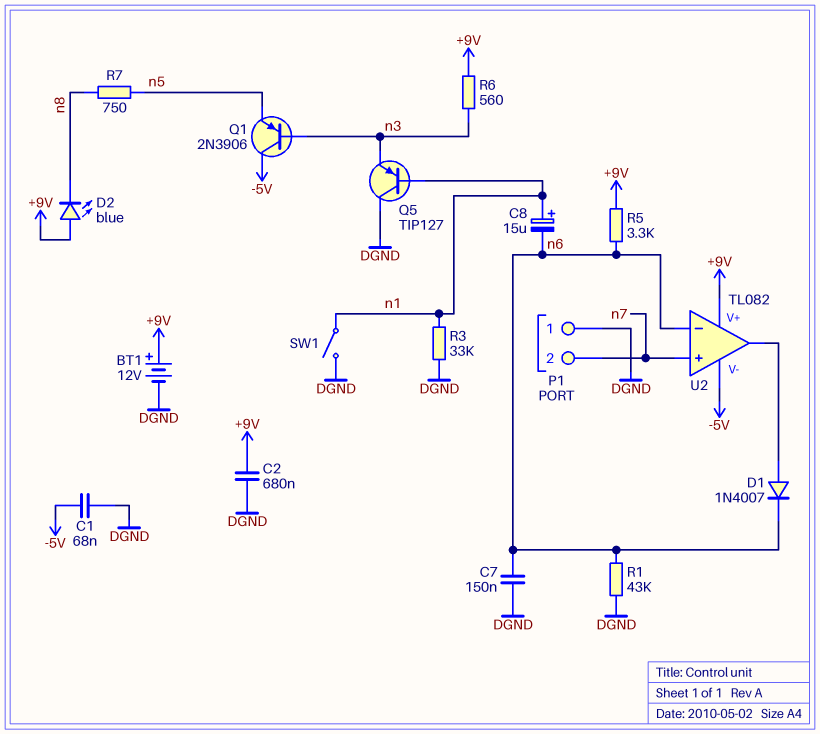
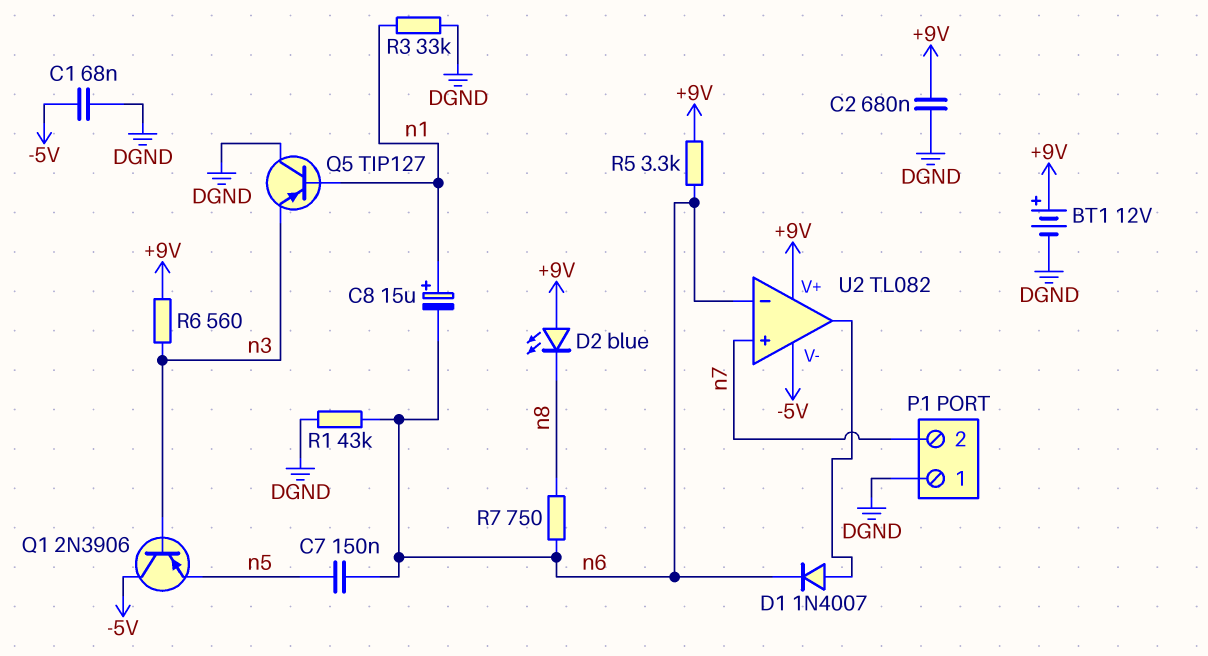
C7: 150nF (DGND, n6) -> 150nF (n5, n6)
R7: 750 (n5, n8) -> 750 (n6, n8)
SW1: switch (DGND, n1) -> none

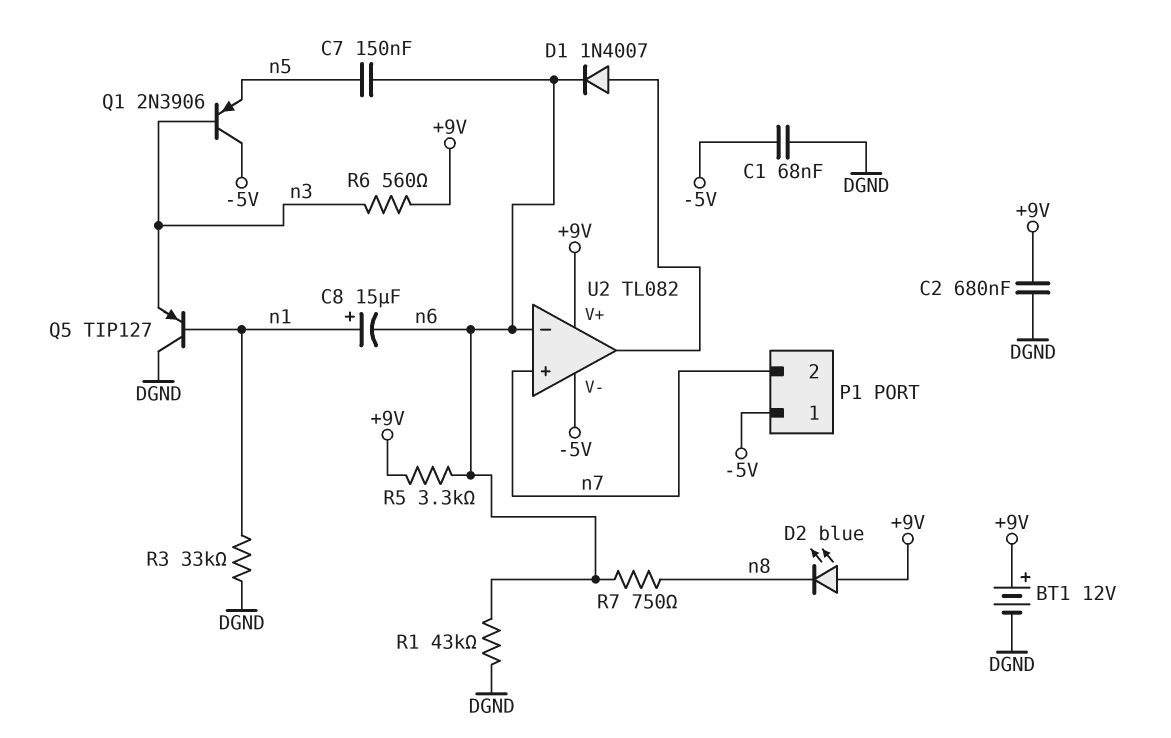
P1 pin 1: DGND -> -5V

